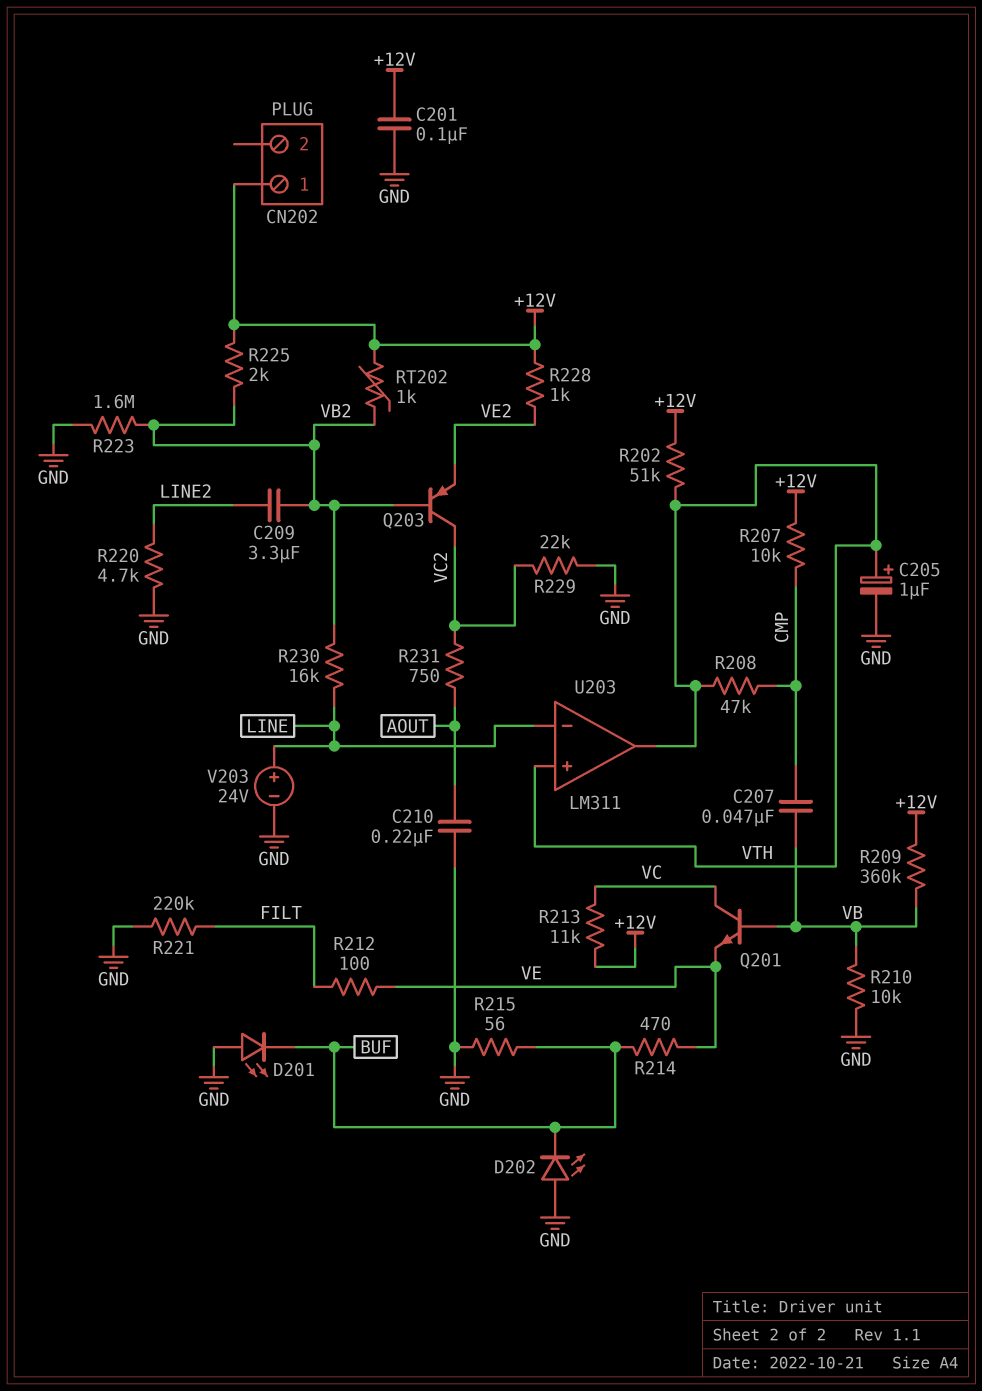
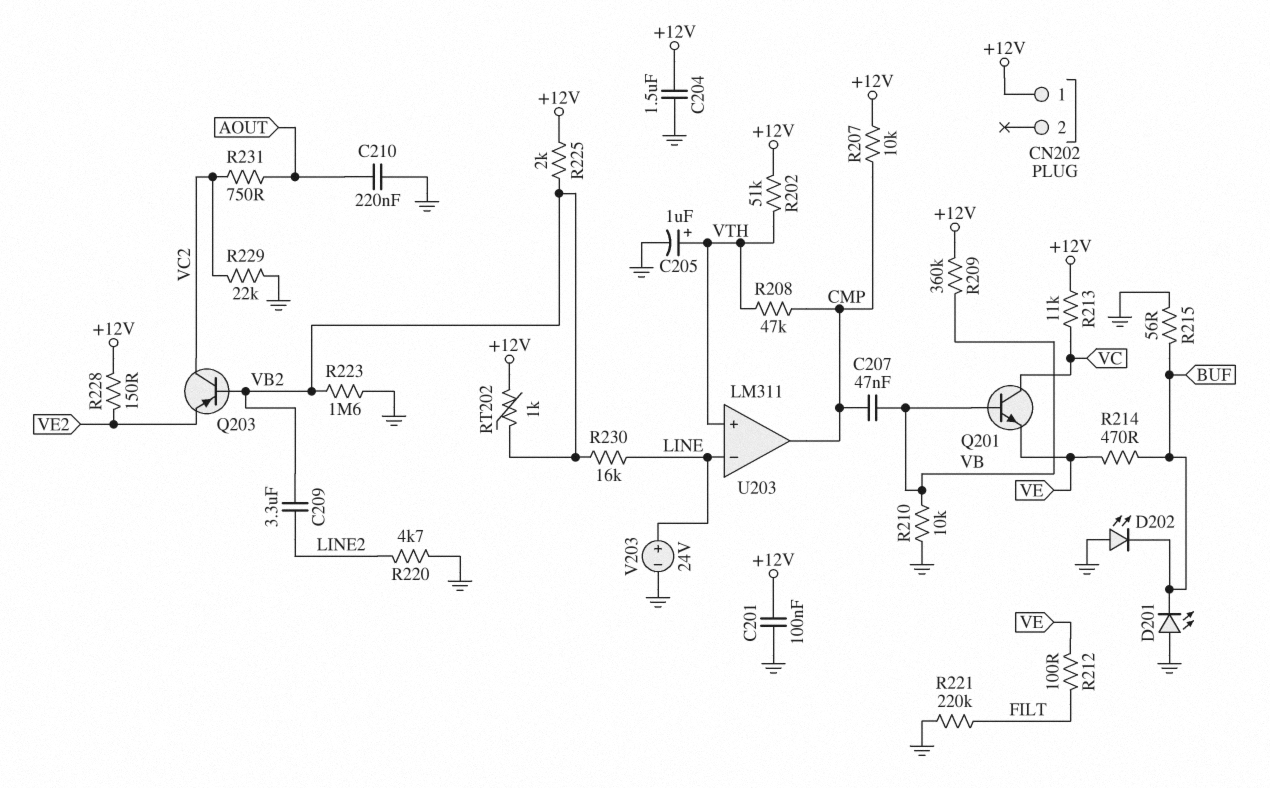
C204: none -> 1.5uF (+12V, GND)
R228: 1k (+12V, VE2) -> 150 (+12V, VE2)
U203 pin out: VTH -> CMP

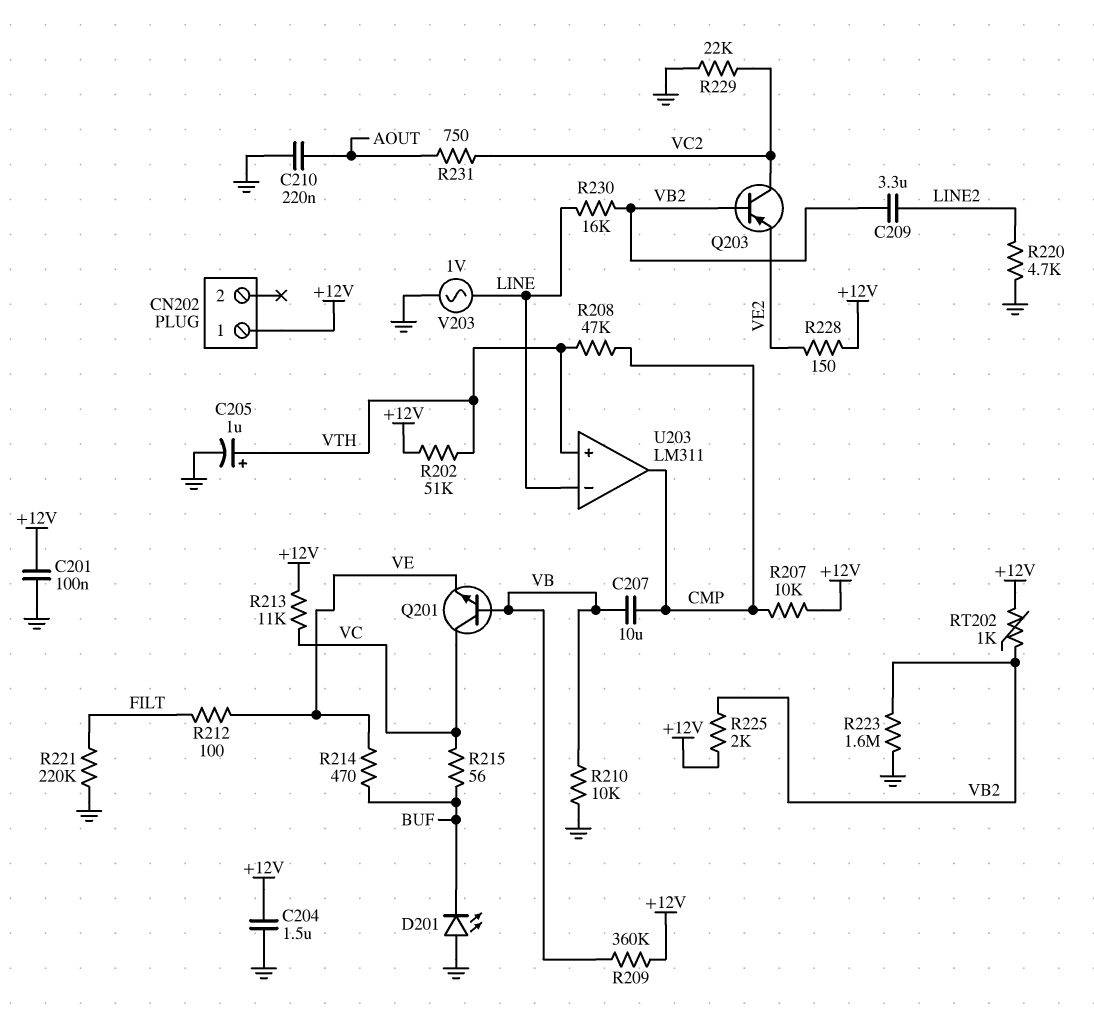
C207: 47nF (CMP, VB) -> 10uF (CMP, VB)
D202: LED (A GND, K BUF) -> none
R215: 56 (BUF, GND) -> 56 (BUF, VC)
V203: 24V (plus LINE, minus GND) -> AC 1V (GND, LINE)

